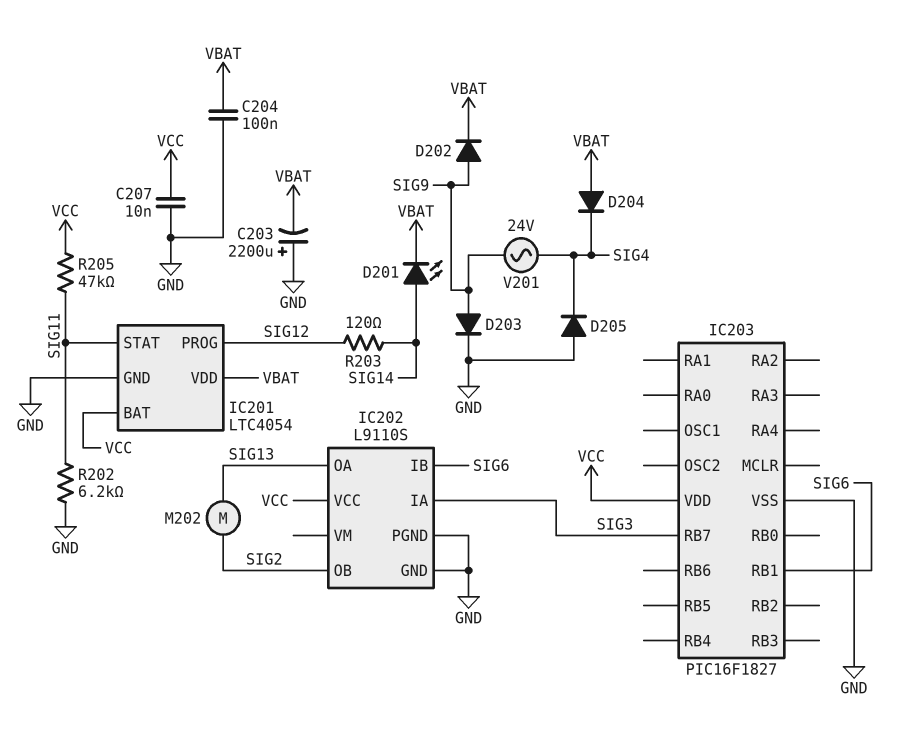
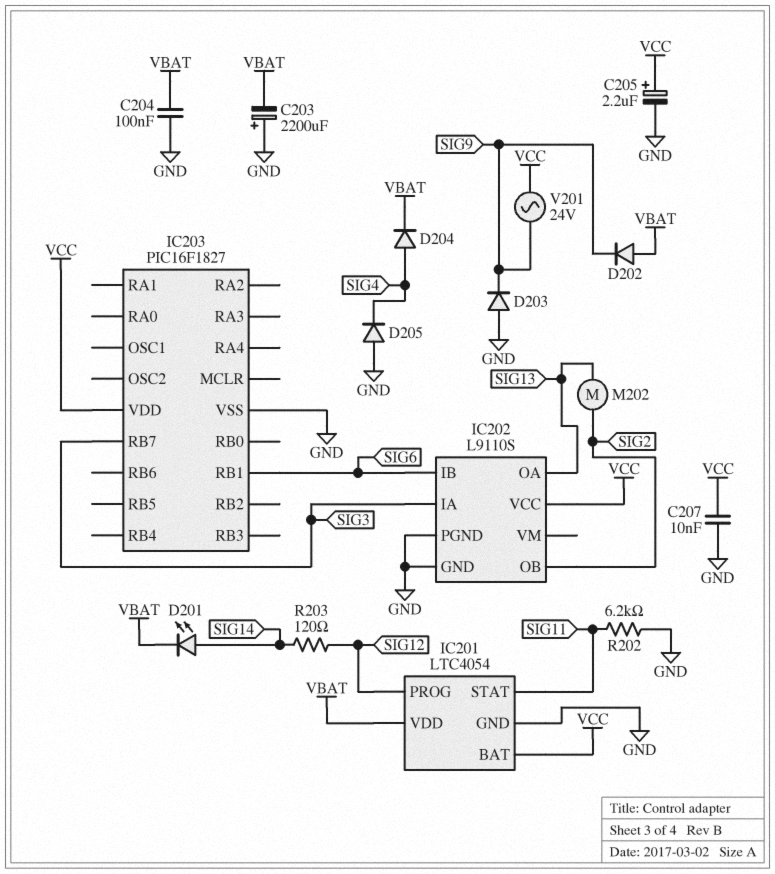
C205: none -> 2.2uF (plus VCC, minus GND)
D202: diode (A SIG9, K VBAT) -> diode (A VBAT, K SIG9)
D203: diode (A SIG9, K GND) -> diode (A GND, K SIG9)
D204: diode (A VBAT, K SIG4) -> diode (A SIG4, K VBAT)
R205: 47k (SIG11, VCC) -> none
V201: AC 24V (SIG4, SIG9) -> AC 24V (SIG9, VCC)

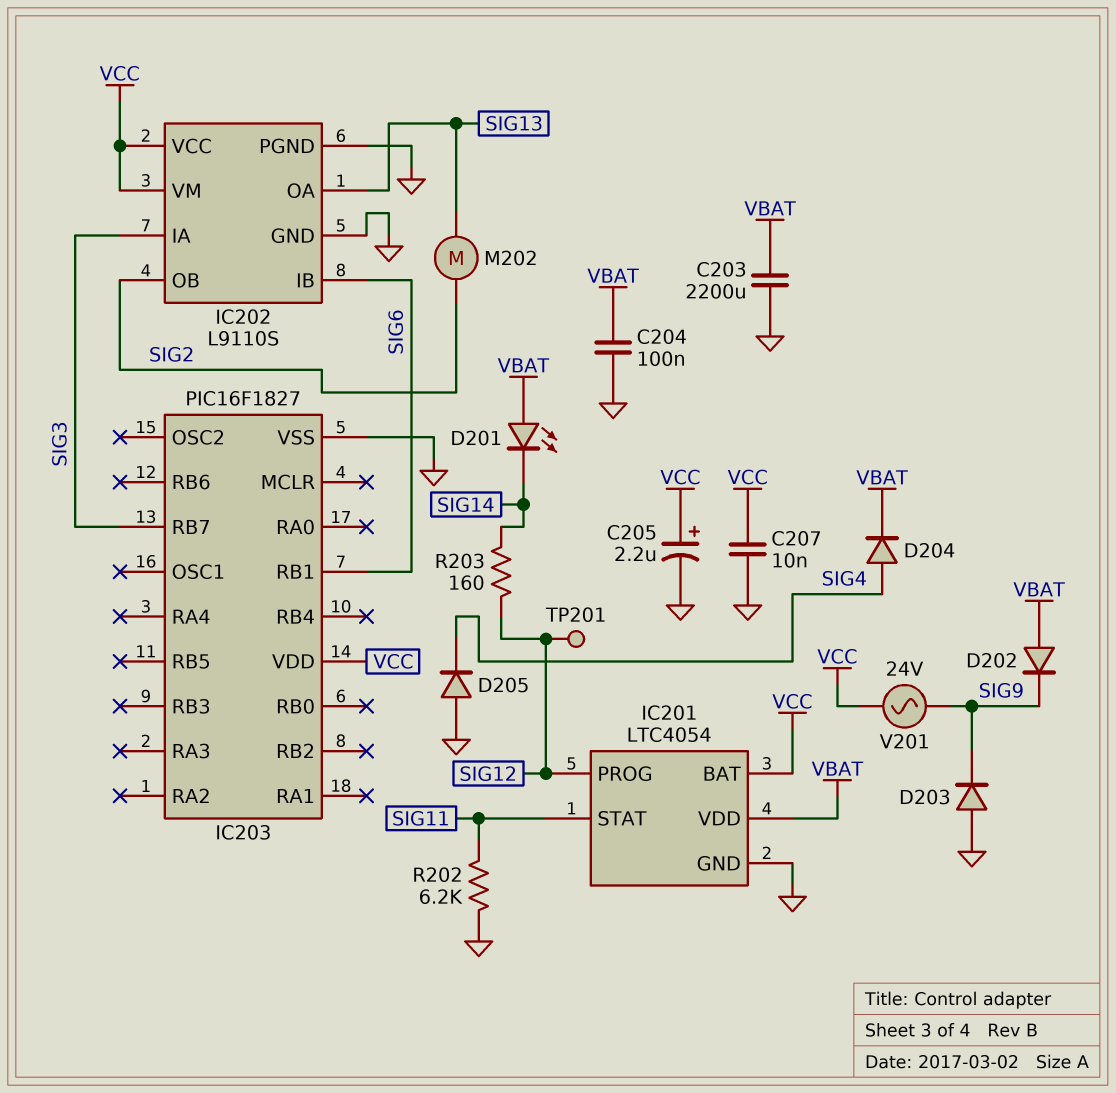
C203: 2200uF (plus GND, minus VBAT) -> 2200uF (GND, VBAT)
D201: LED (A SIG14, K VBAT) -> LED (A VBAT, K SIG14)
IC202 pin VM: none -> VCC
R203: 120 (SIG12, SIG14) -> 160 (SIG12, SIG14)
TP201: none -> test point (SIG12)

